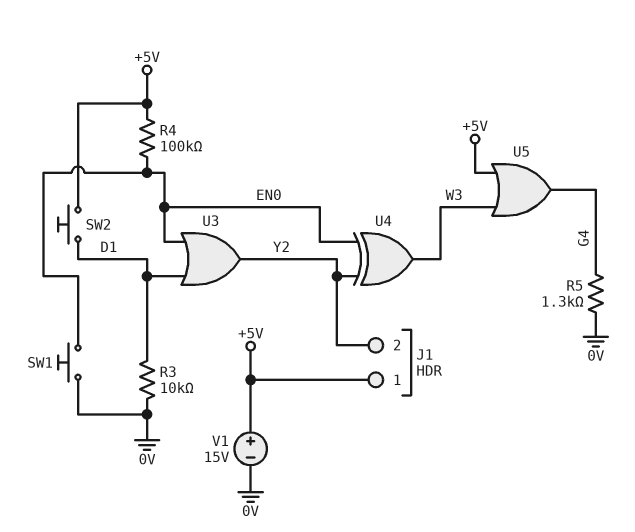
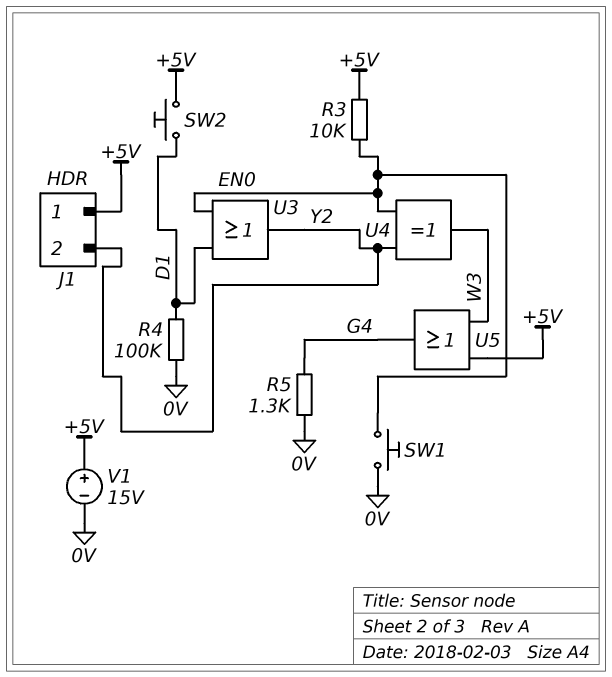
R3: 10k (0V, D1) -> 10k (+5V, EN0)
R4: 100k (+5V, EN0) -> 100k (0V, D1)

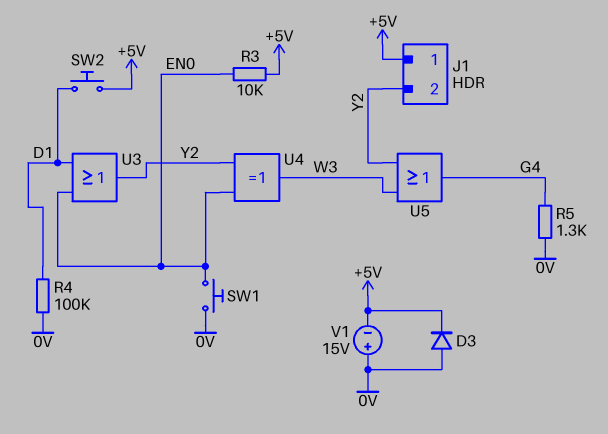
D3: none -> diode (A 0V, K +5V)
U5: OR (in +5V, in W3, out G4) -> OR (in W3, in Y2, out G4)
V1: 15V (plus +5V, minus 0V) -> 15V (plus 0V, minus +5V)

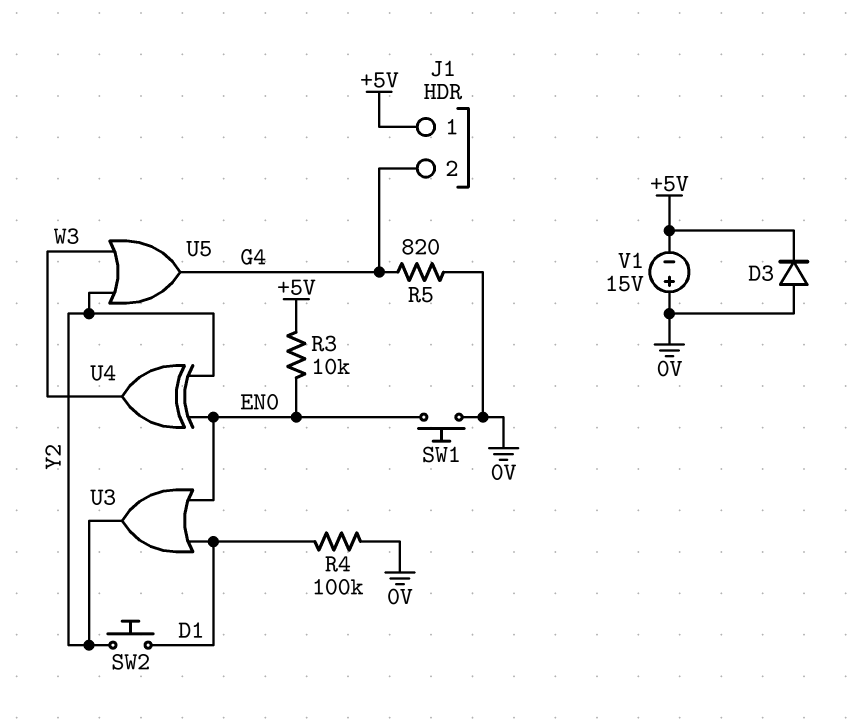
J1 pin 2: Y2 -> G4
R5: 1.3k (0V, G4) -> 820 (0V, G4)
SW2: button (+5V, D1) -> button (D1, Y2)

